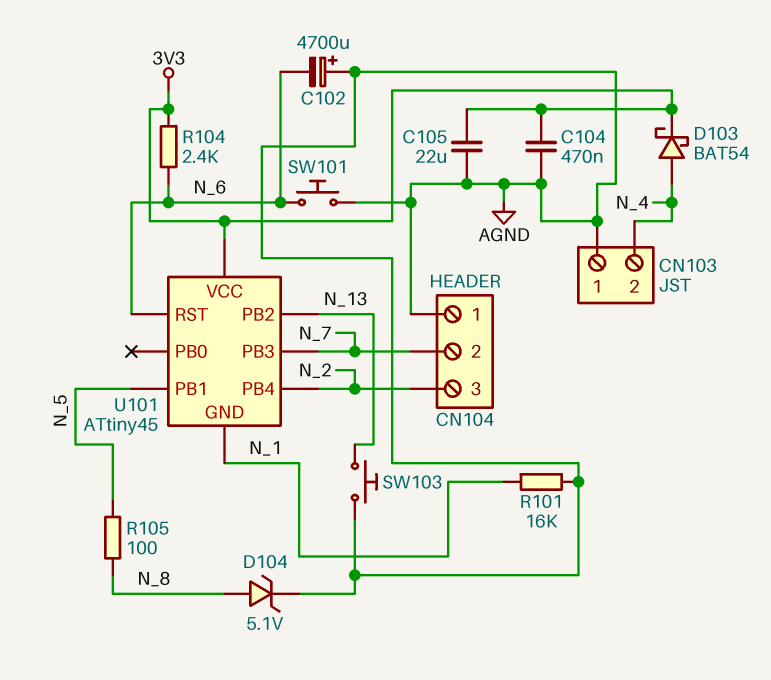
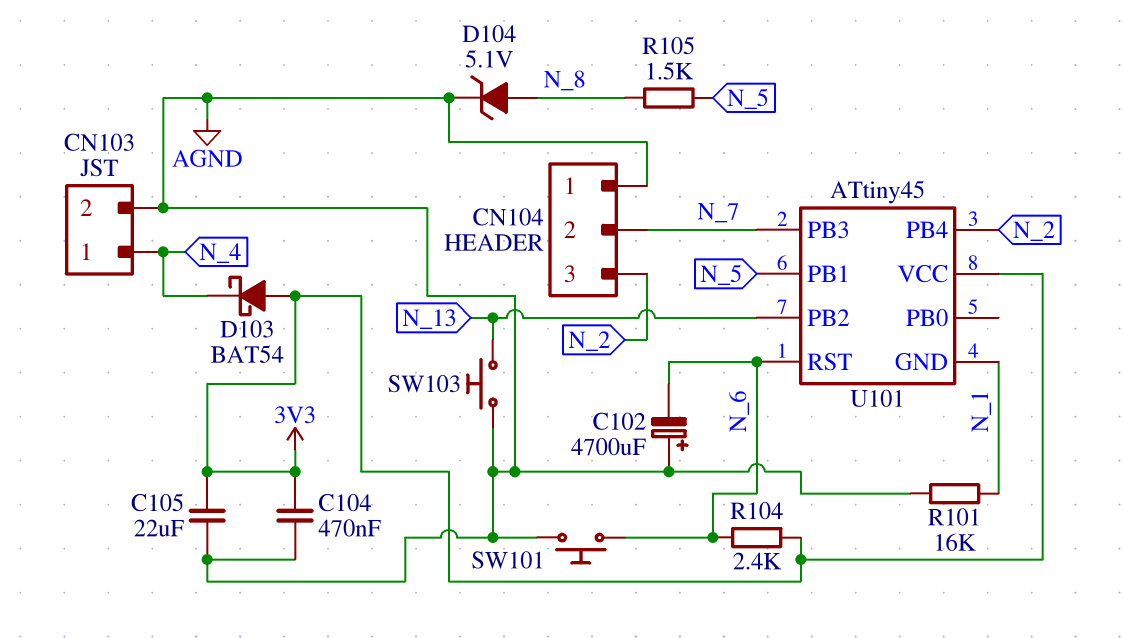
CN103 pin 1: AGND -> N_4
CN103 pin 2: N_4 -> AGND
D103: schottky BAT54 (A N_4, K 3V3) -> schottky BAT54 (A 3V3, K N_4)
R105: 100 (N_5, N_8) -> 1.5k (N_5, N_8)

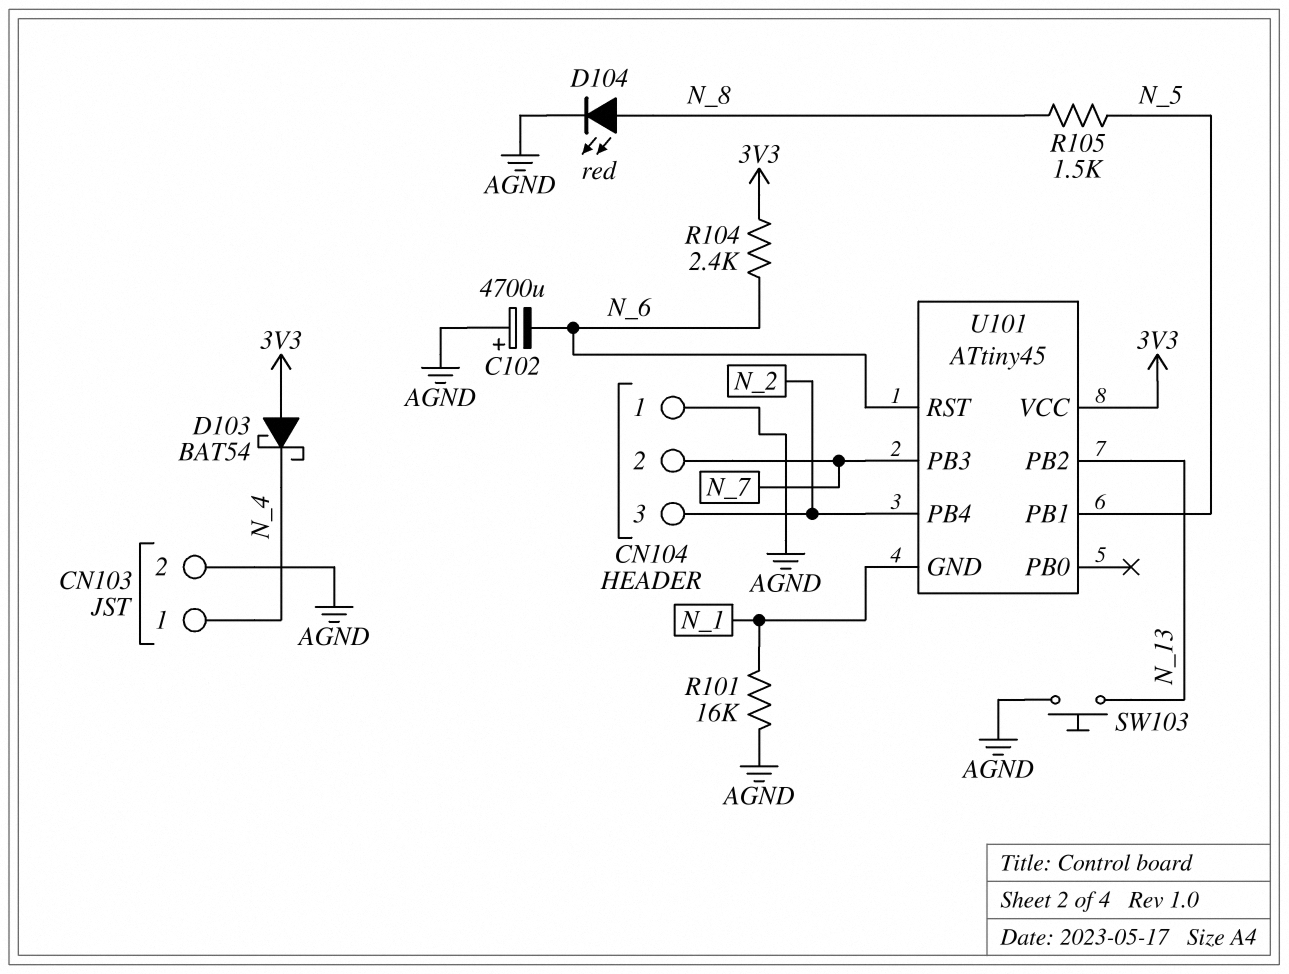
C104: 470nF (3V3, AGND) -> none
C105: 22uF (3V3, AGND) -> none
D104: zener 5.1V (A N_8, K AGND) -> LED red (A N_8, K AGND)
SW101: button (AGND, N_6) -> none

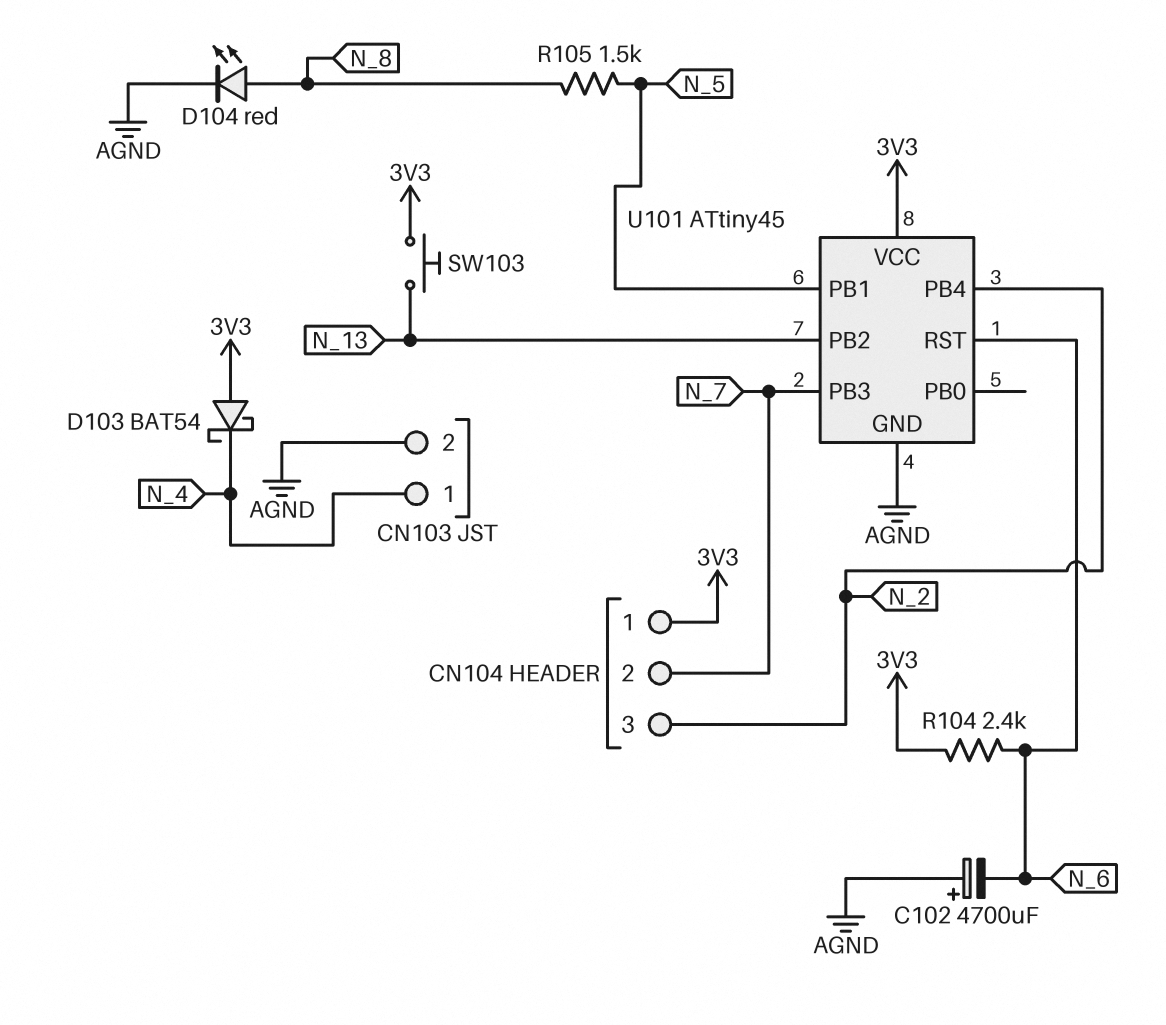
CN104 pin 1: AGND -> 3V3
R101: 16k (AGND, N_1) -> none
SW103: button (AGND, N_13) -> button (3V3, N_13)
U101 pin GND: N_1 -> AGND

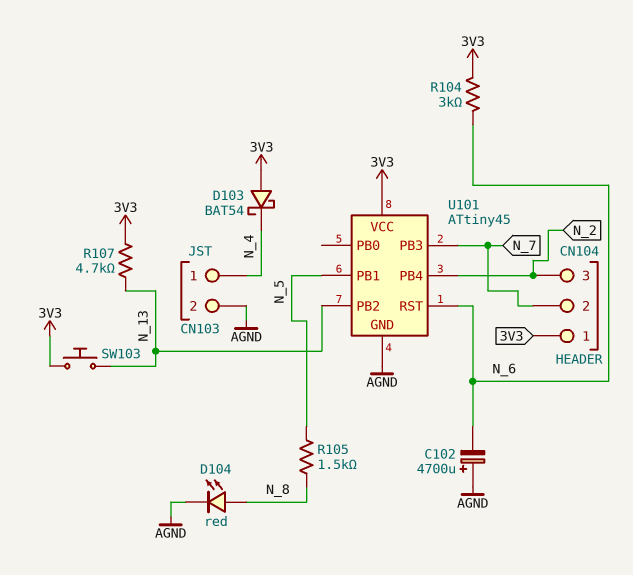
R104: 2.4k (3V3, N_6) -> 3k (3V3, N_6)
R107: none -> 4.7k (3V3, N_13)

